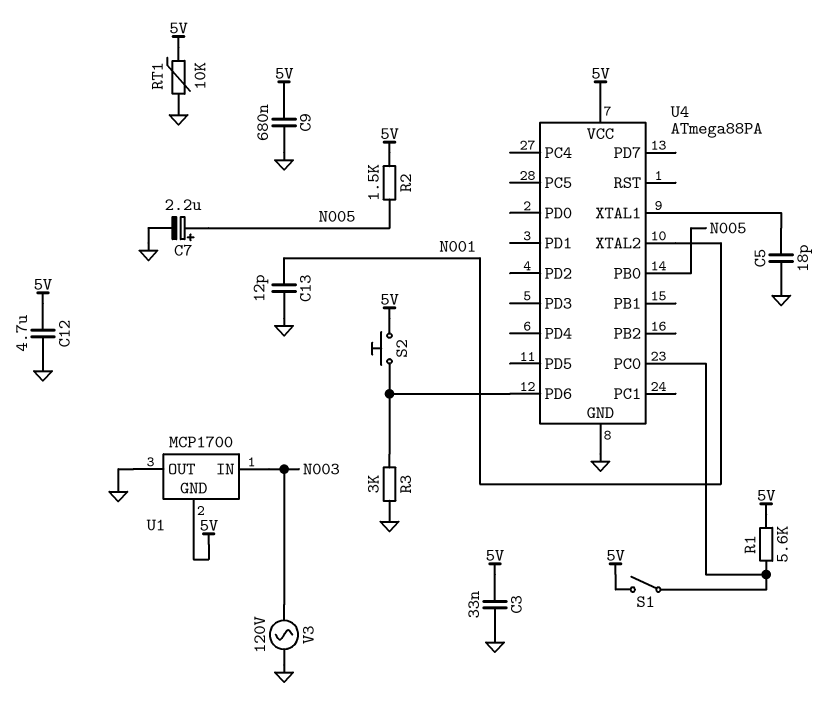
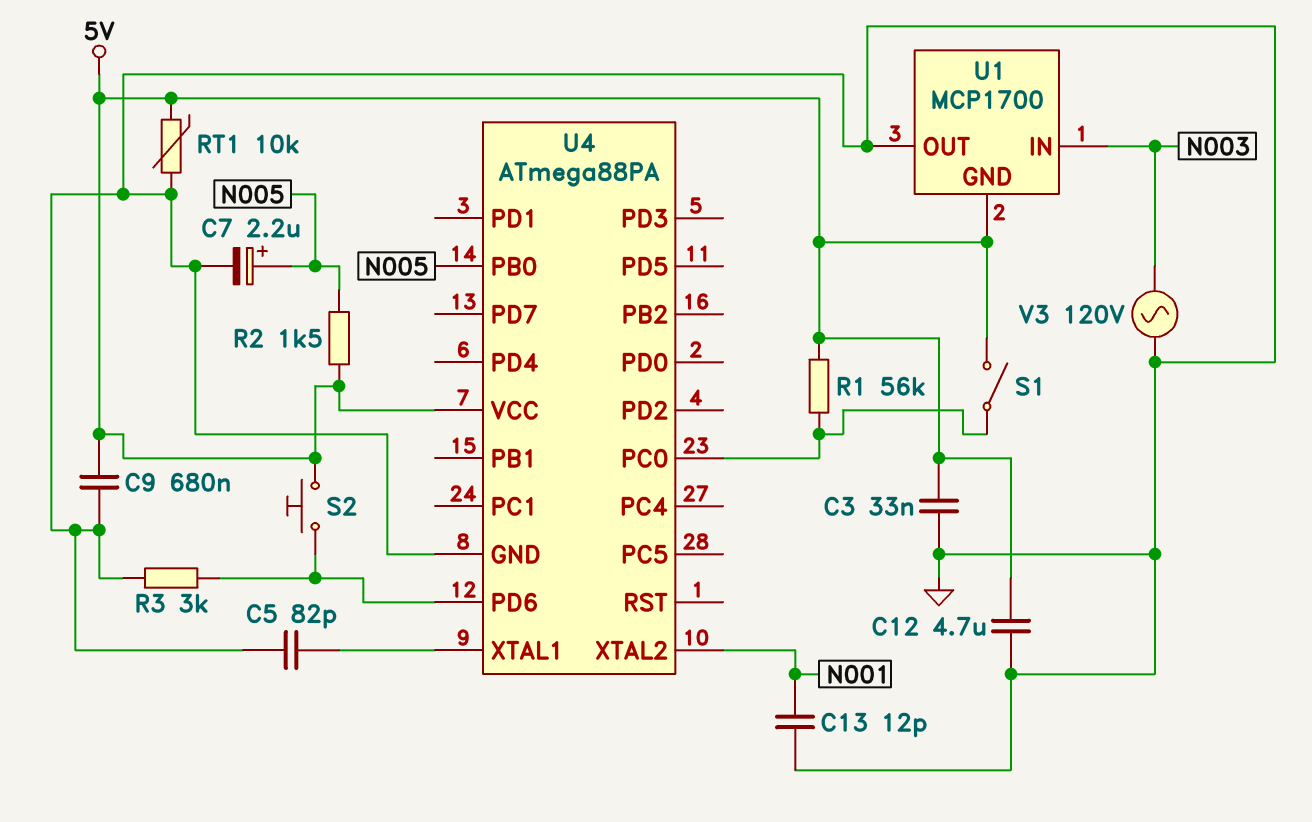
C5: 18pF (GND, U4/XTAL1) -> 82pF (GND, U4/XTAL1)
R1: 5.6k (5V, U4/PC0) -> 56k (5V, U4/PC0)

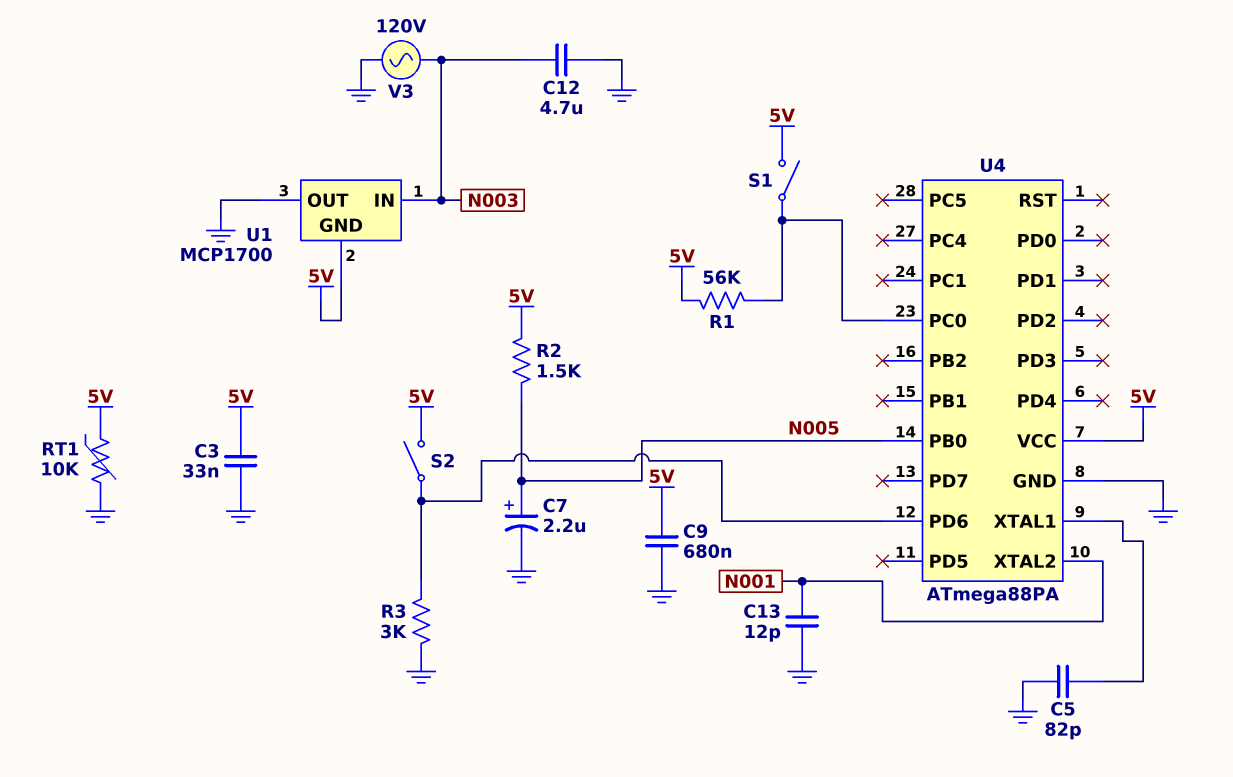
C12: 4.7uF (5V, GND) -> 4.7uF (GND, N003)
S2: button (5V, U4/PD6) -> switch (5V, U4/PD6)

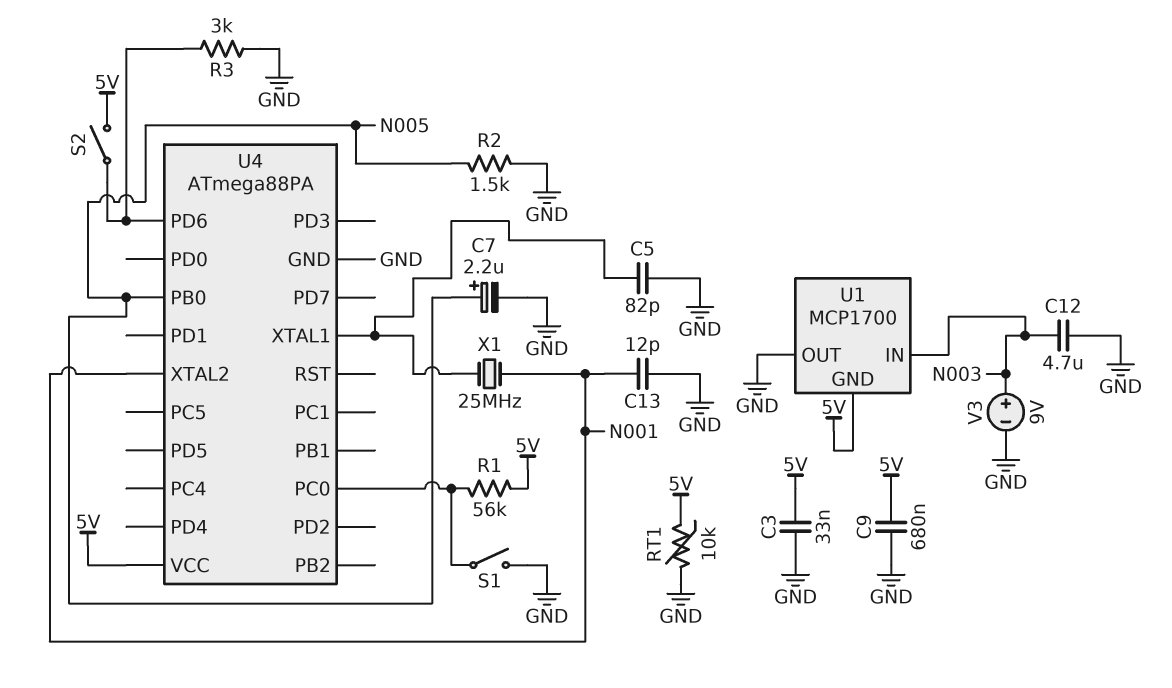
R2: 1.5k (5V, N005) -> 1.5k (GND, N005)
S1: switch (5V, U4/PC0) -> switch (GND, U4/PC0)
V3: AC 120V (GND, N003) -> 9V (plus N003, minus GND)
X1: none -> 25MHz (N001, U4/XTAL1)

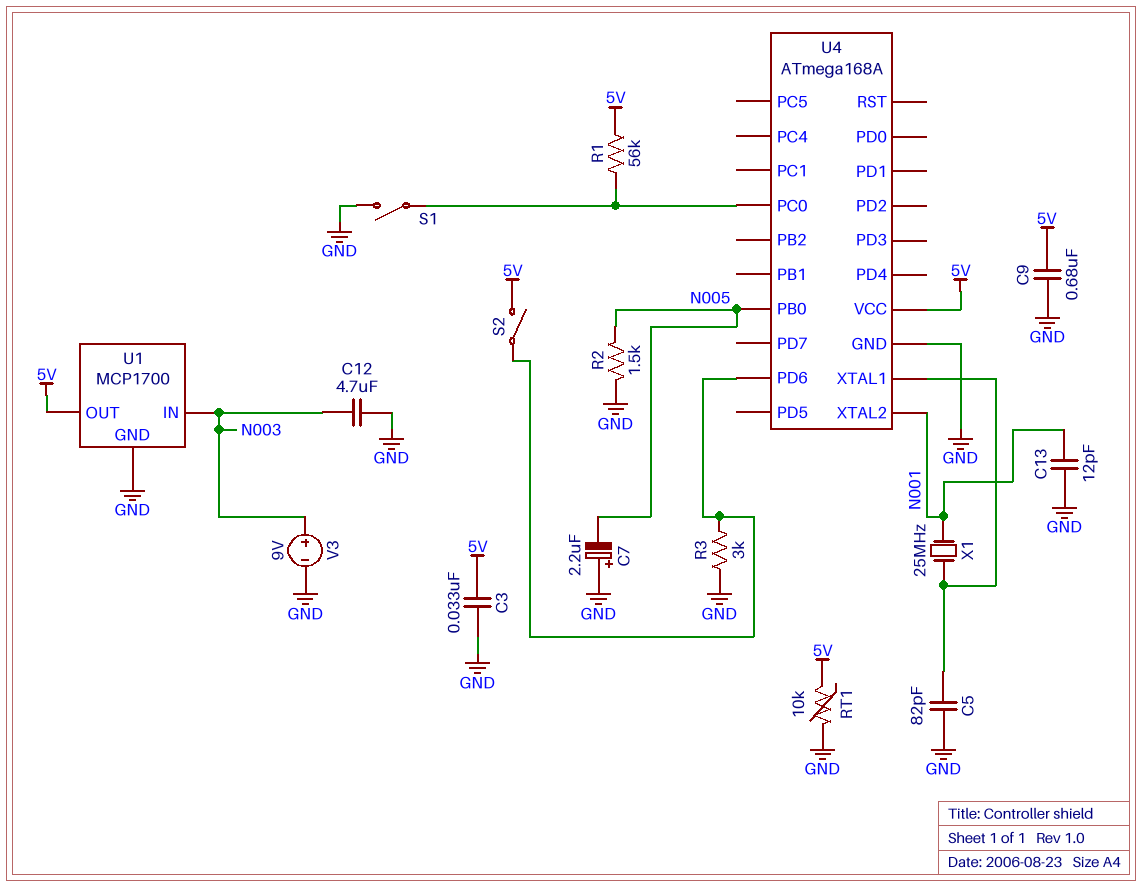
C7: 2.2uF (plus N005, minus GND) -> 2.2uF (plus GND, minus N005)
U1 pin GND: 5V -> GND
U1 pin OUT: GND -> 5V
U4: ATmega88PA -> ATmega168A

